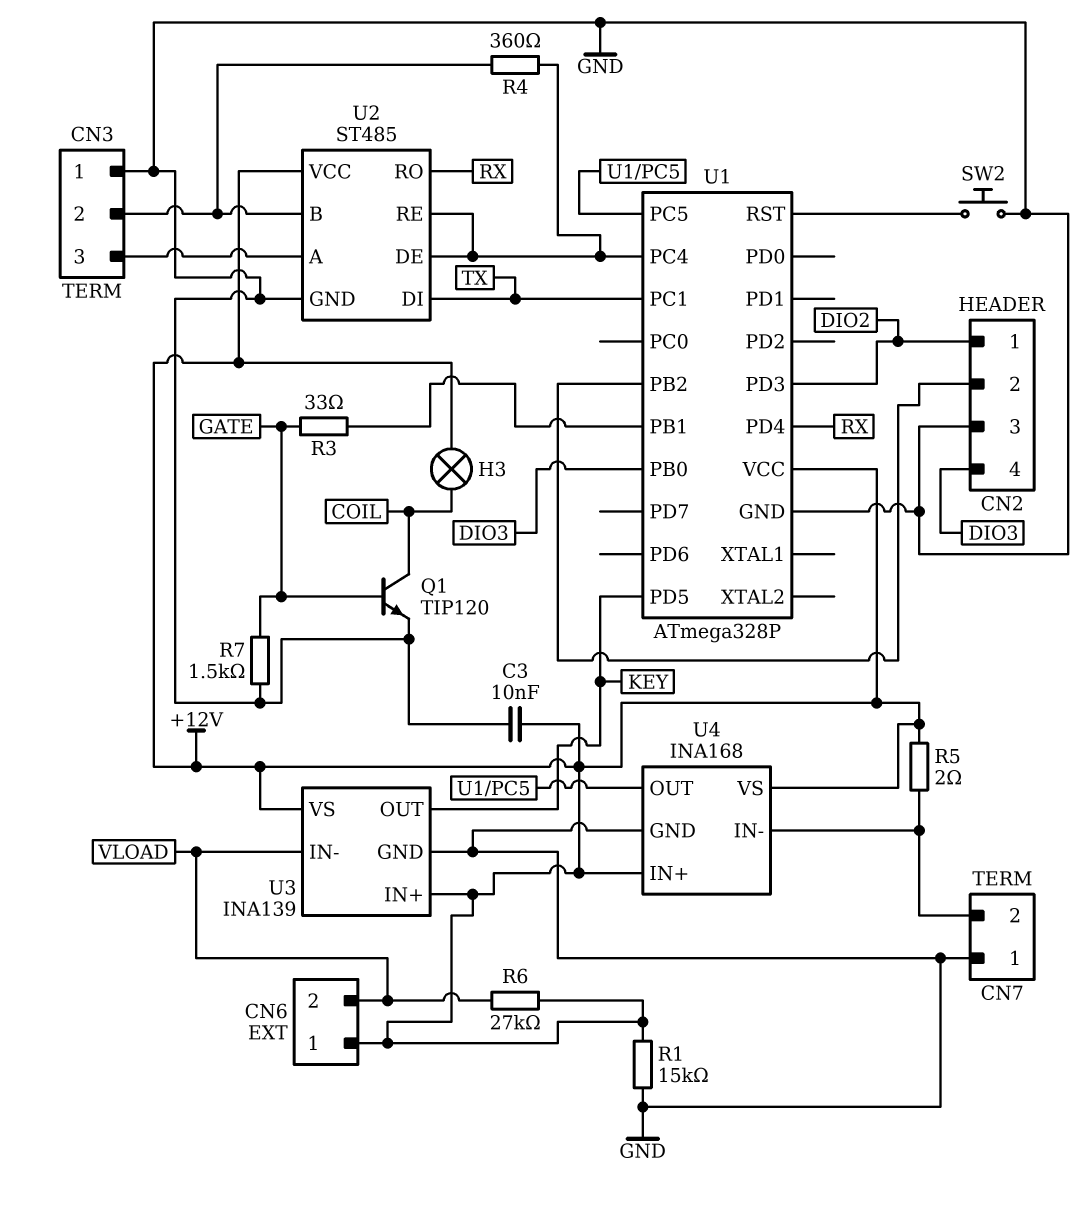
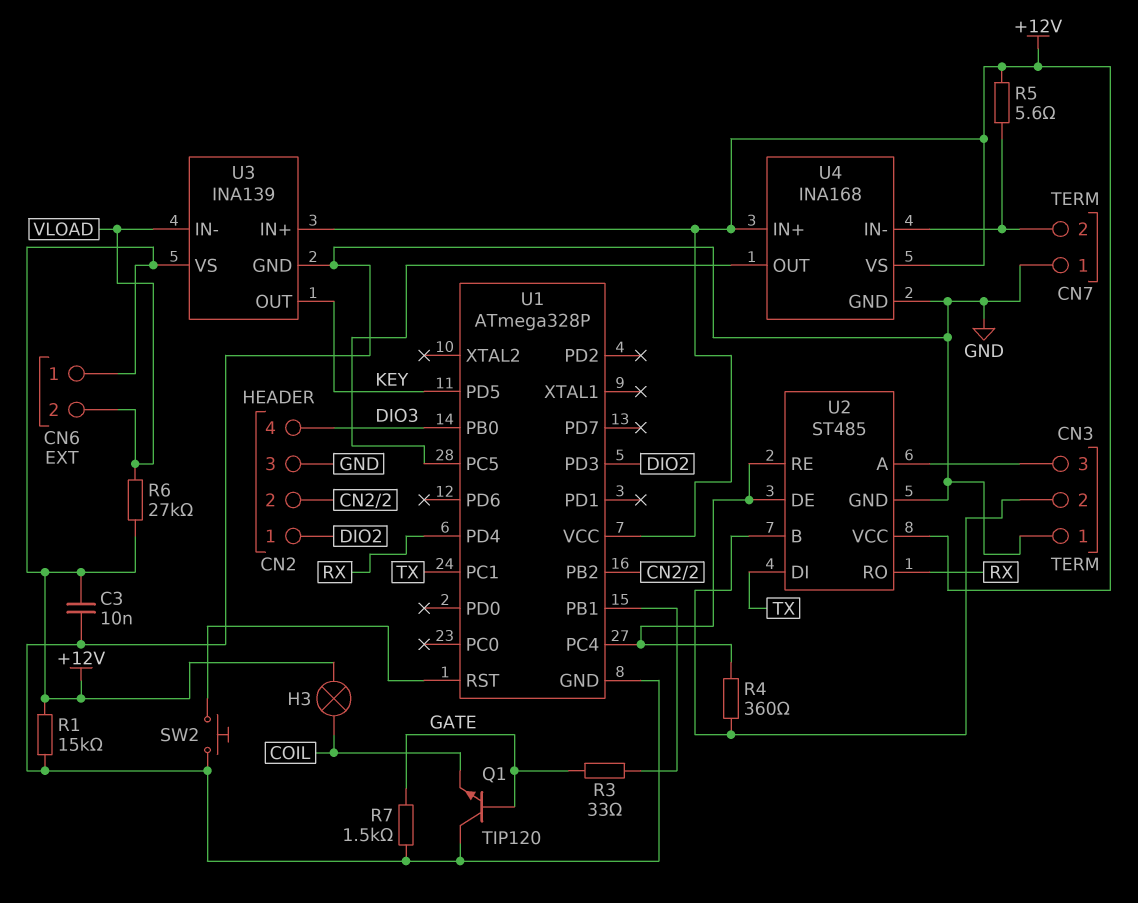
Q1: NPN TIP120 (B GATE, C COIL, E GND) -> NPN TIP120 (B GATE, C GND, E COIL)
R5: 2 (+12V, CN7/2) -> 5.6 (+12V, CN7/2)

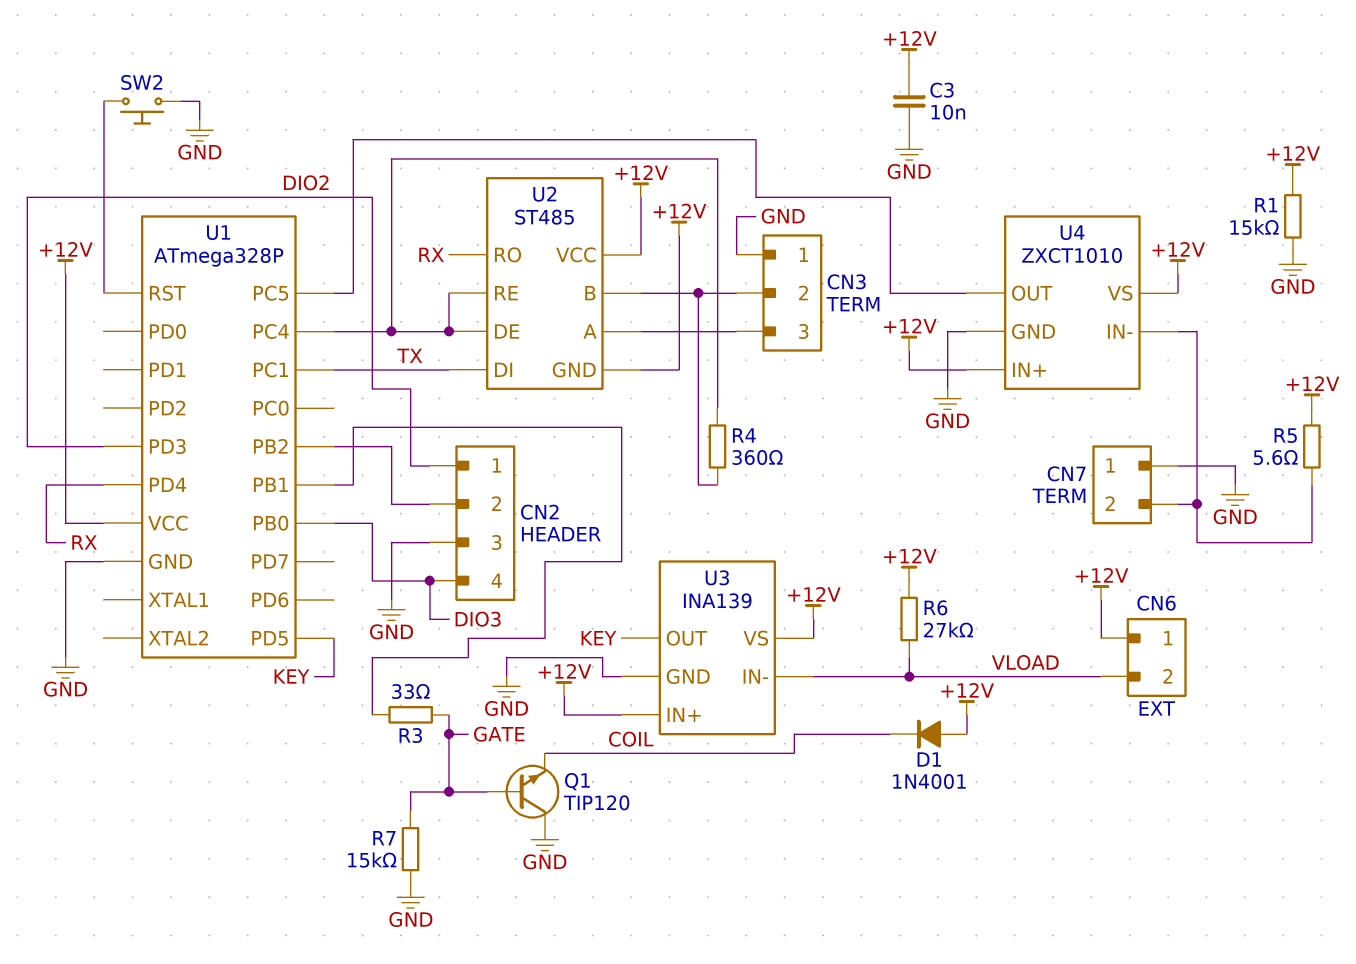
D1: none -> diode 1N4001 (A +12V, K COIL)
H3: lamp (+12V, COIL) -> none
R7: 1.5k (GATE, GND) -> 15k (GATE, GND)
U2 pin GND: GND -> +12V
U4: INA168 -> ZXCT1010

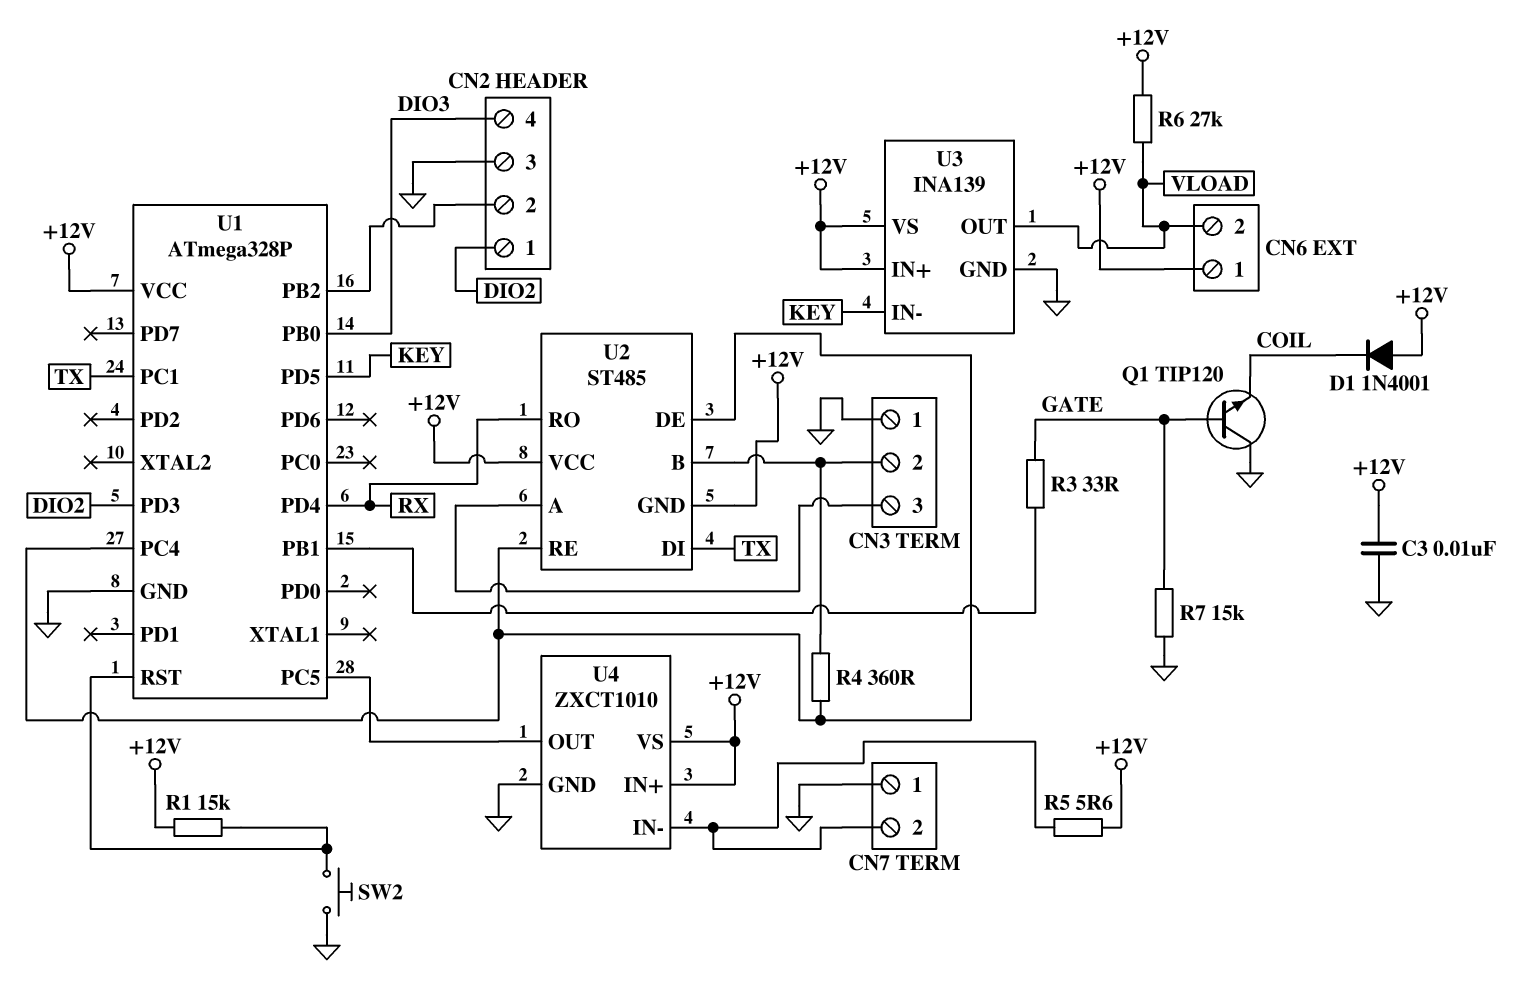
R1: 15k (+12V, GND) -> 15k (+12V, U1/RST)
U3 pin IN-: VLOAD -> KEY
U3 pin OUT: KEY -> VLOAD

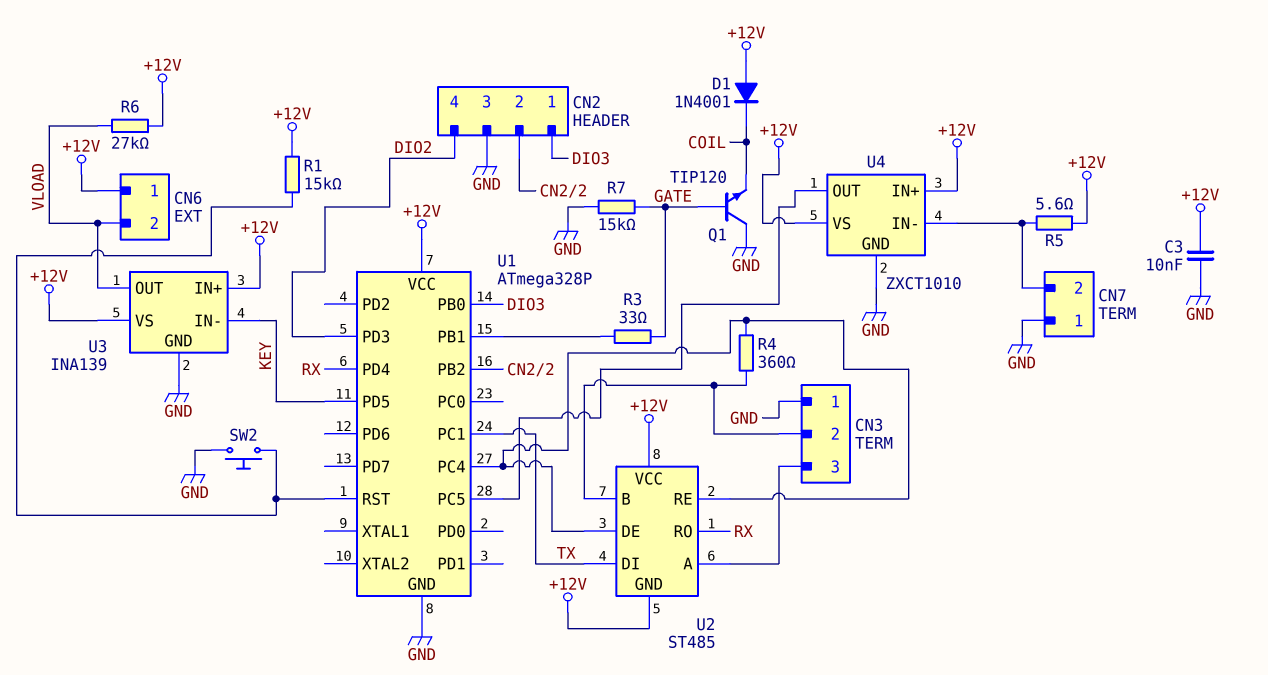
CN2 pin 1: DIO2 -> DIO3
CN2 pin 4: DIO3 -> DIO2

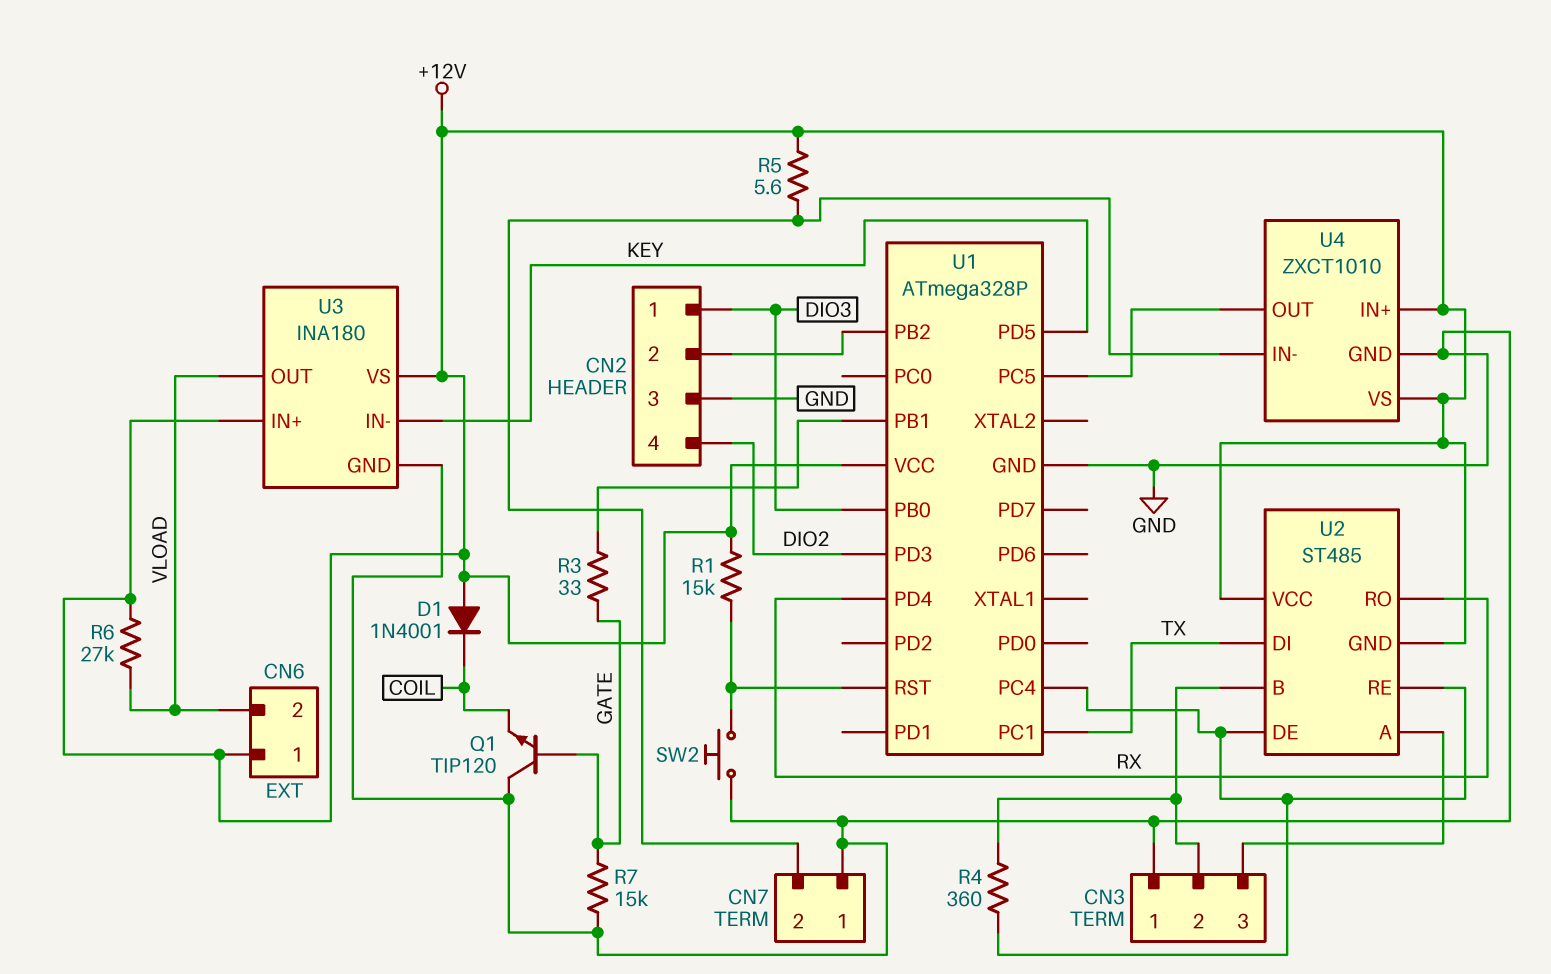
C3: 10nF (+12V, GND) -> none
U3: INA139 -> INA180

